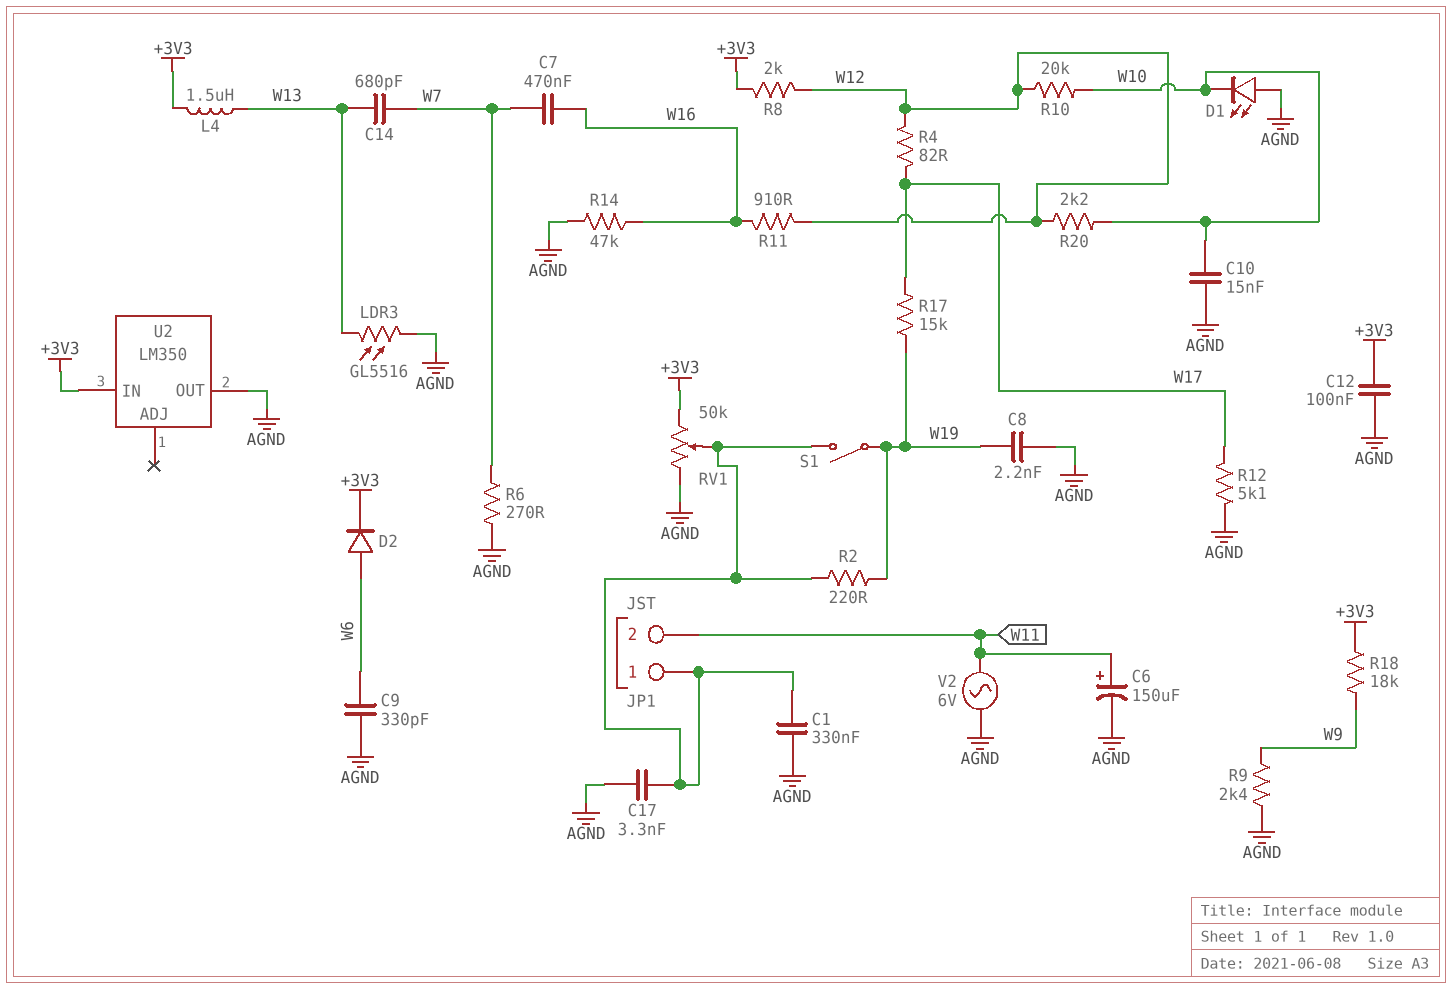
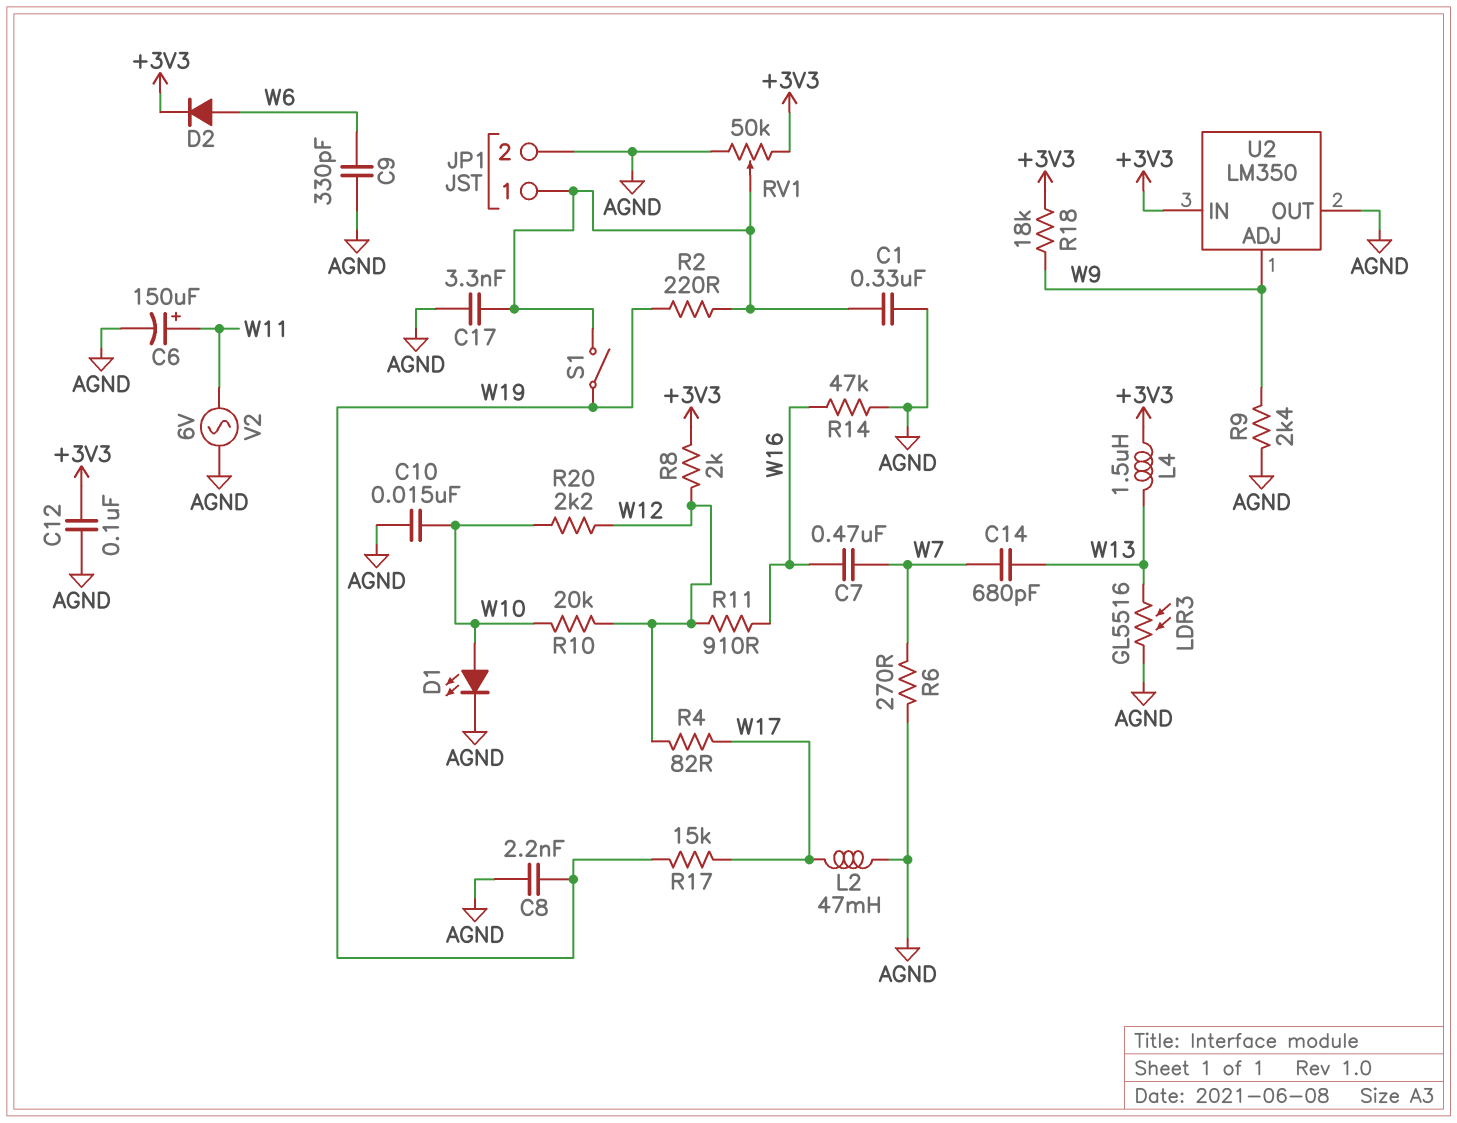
D1: LED (A AGND, K W10) -> LED (A W10, K AGND)
JP1 pin 2: W11 -> AGND
L2: none -> 47mH (AGND, W17)
R12: 5.1k (AGND, W17) -> none
U2 pin ADJ: none -> W9

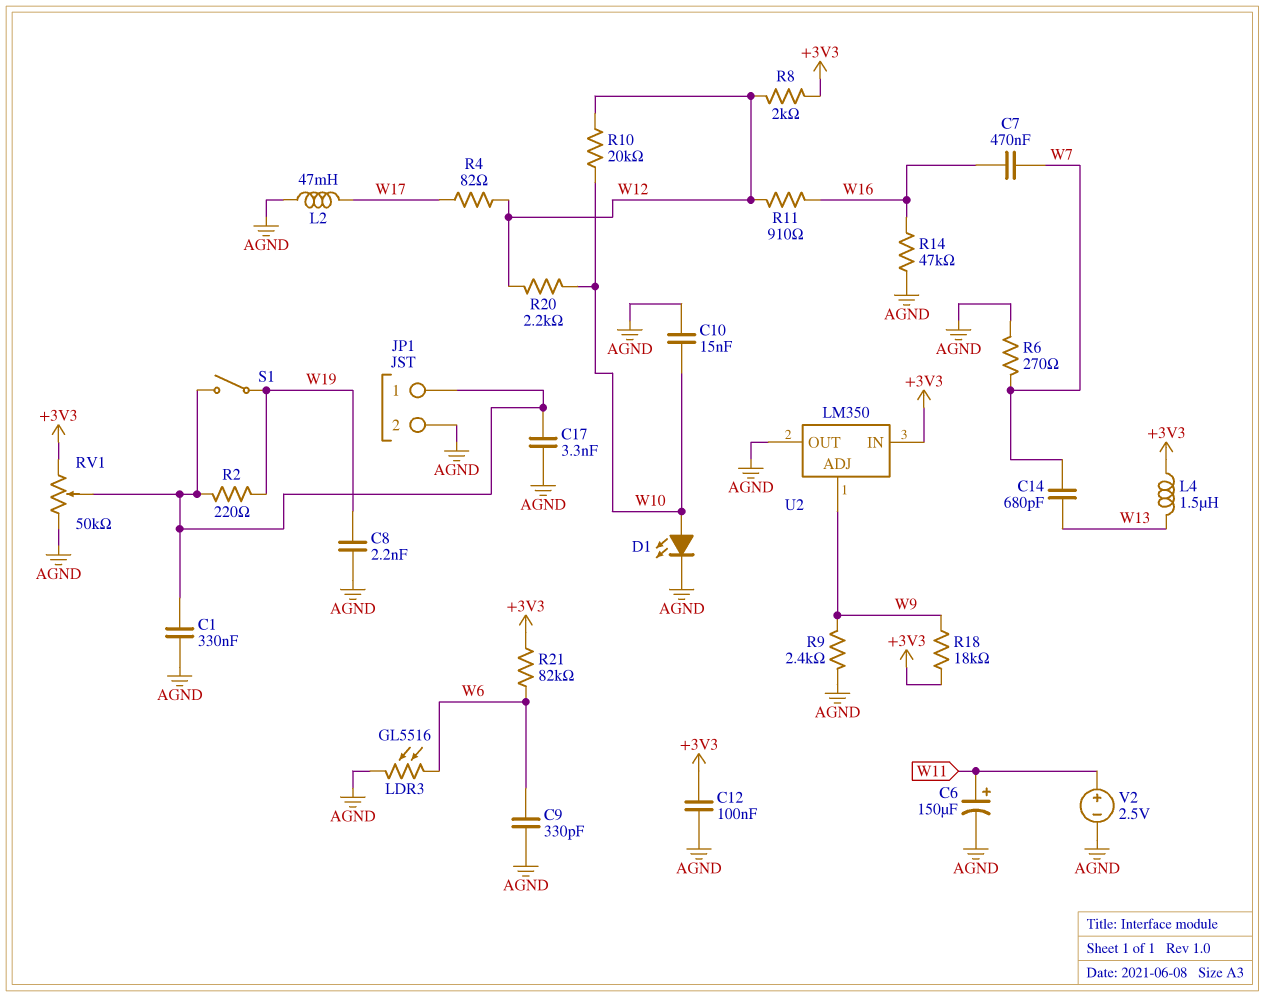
D2: diode (A W6, K +3V3) -> none
LDR3: GL5516 (AGND, W13) -> GL5516 (AGND, W6)
R17: 15k (W17, W19) -> none
R21: none -> 82k (+3V3, W6)
V2: AC 6V (AGND, W11) -> 2.5V (plus W11, minus AGND)

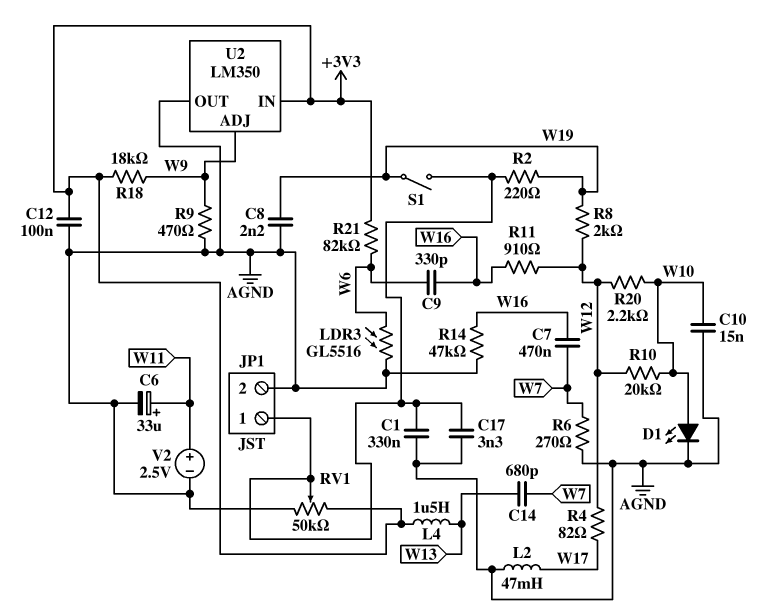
C6: 150uF (plus W11, minus AGND) -> 33uF (plus W11, minus AGND)
C9: 330pF (AGND, W6) -> 330pF (W6, W16)
R8: 2k (+3V3, W12) -> 2k (W12, W19)
R9: 2.4k (AGND, W9) -> 470 (AGND, W9)

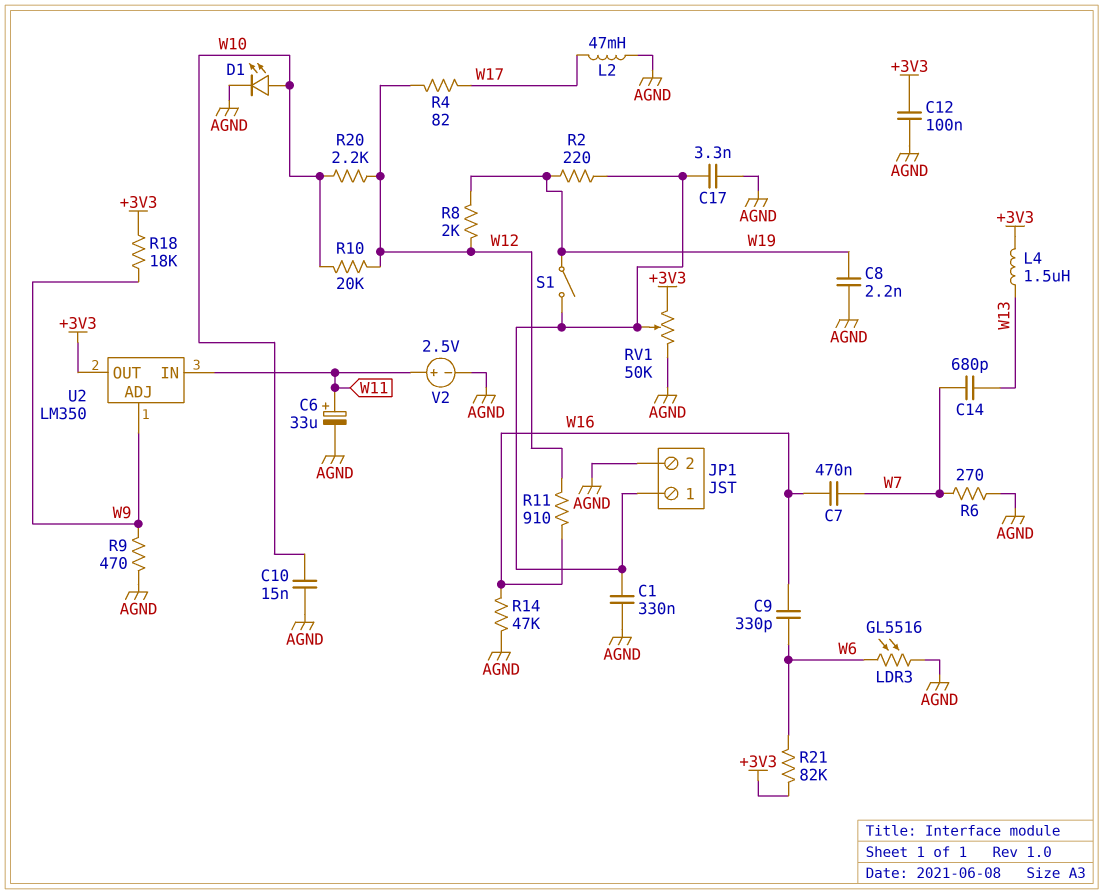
U2 pin IN: +3V3 -> W11
U2 pin OUT: AGND -> +3V3

